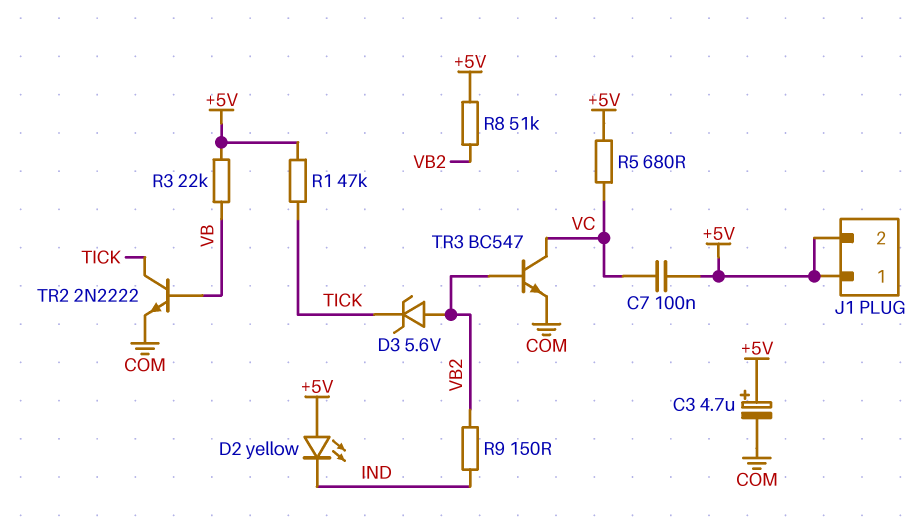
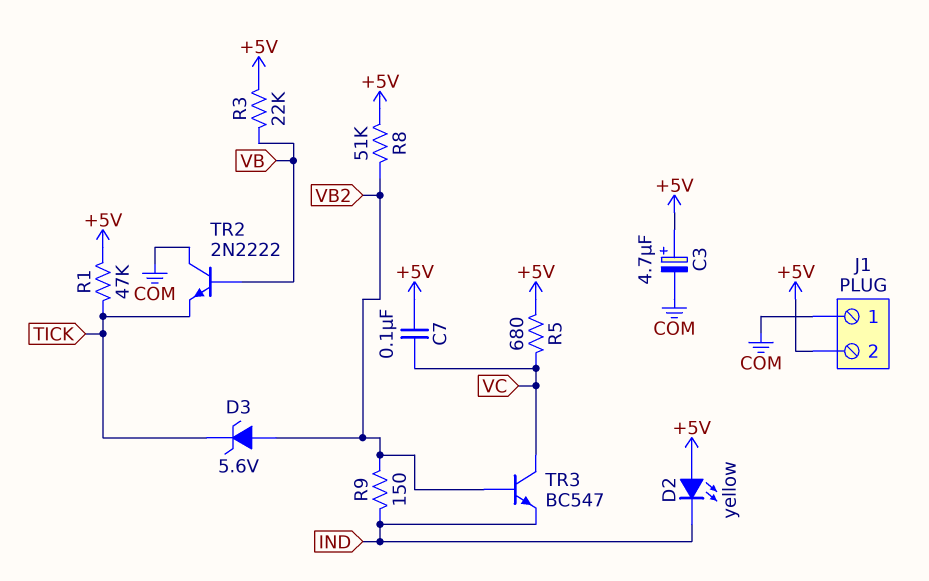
J1 pin 1: +5V -> COM
TR2: NPN 2N2222 (B VB, C TICK, E COM) -> NPN 2N2222 (B VB, C COM, E TICK)
TR3: NPN BC547 (B VB2, C VC, E COM) -> NPN BC547 (B VB2, C VC, E IND)

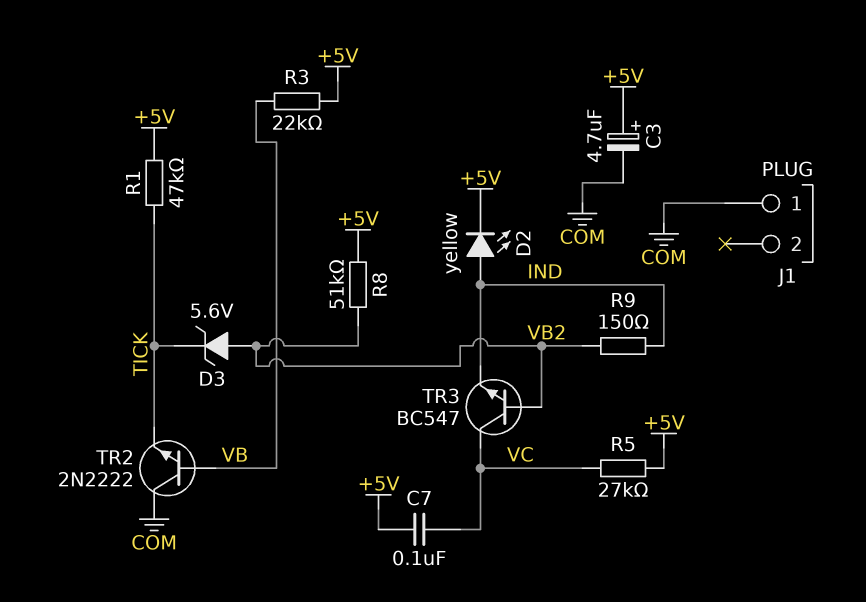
D2: LED yellow (A +5V, K IND) -> LED yellow (A IND, K +5V)
J1 pin 2: +5V -> none
R5: 680 (+5V, VC) -> 27k (+5V, VC)

